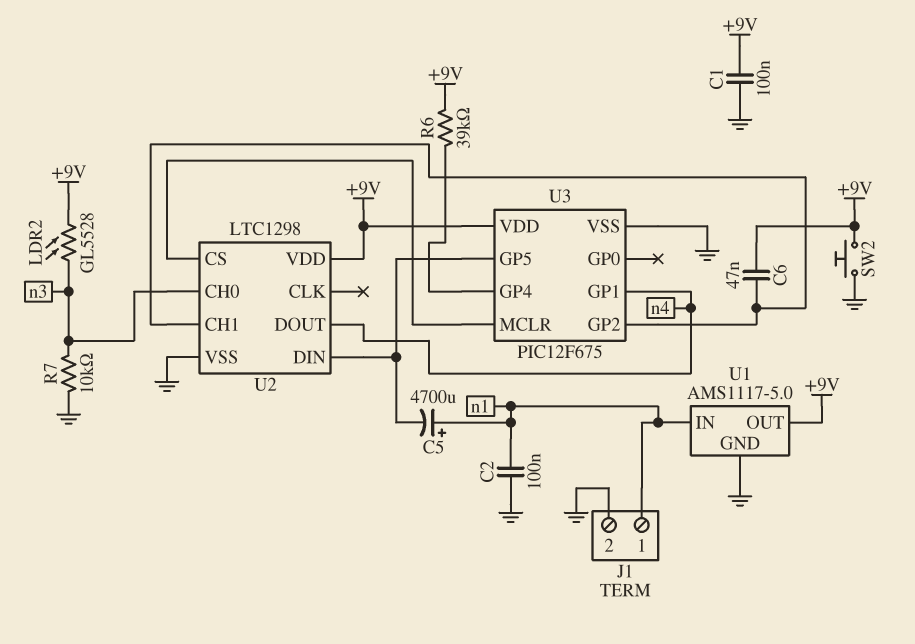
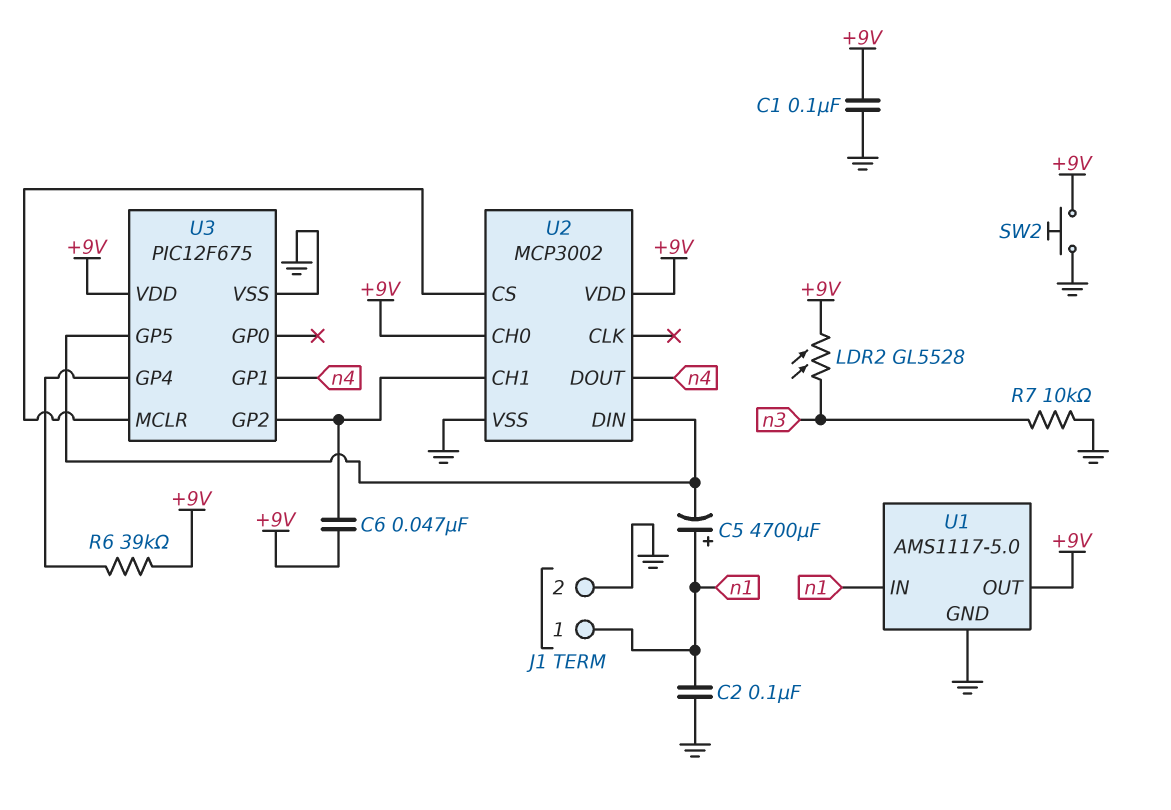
U2: LTC1298 -> MCP3002
U2 pin CH0: n3 -> +9V

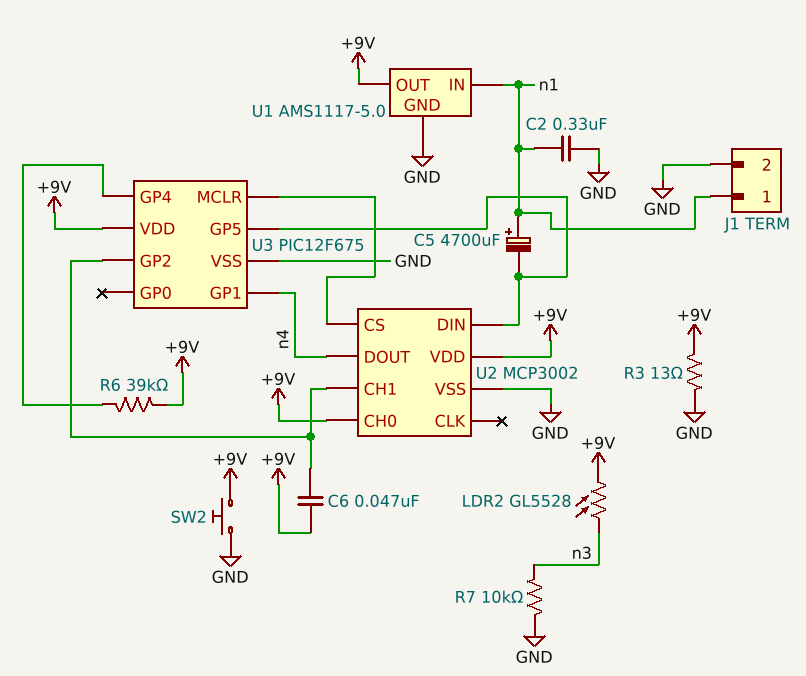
C1: 100nF (+9V, GND) -> none
C2: 100nF (GND, n1) -> 330nF (GND, n1)
R3: none -> 13 (+9V, GND)

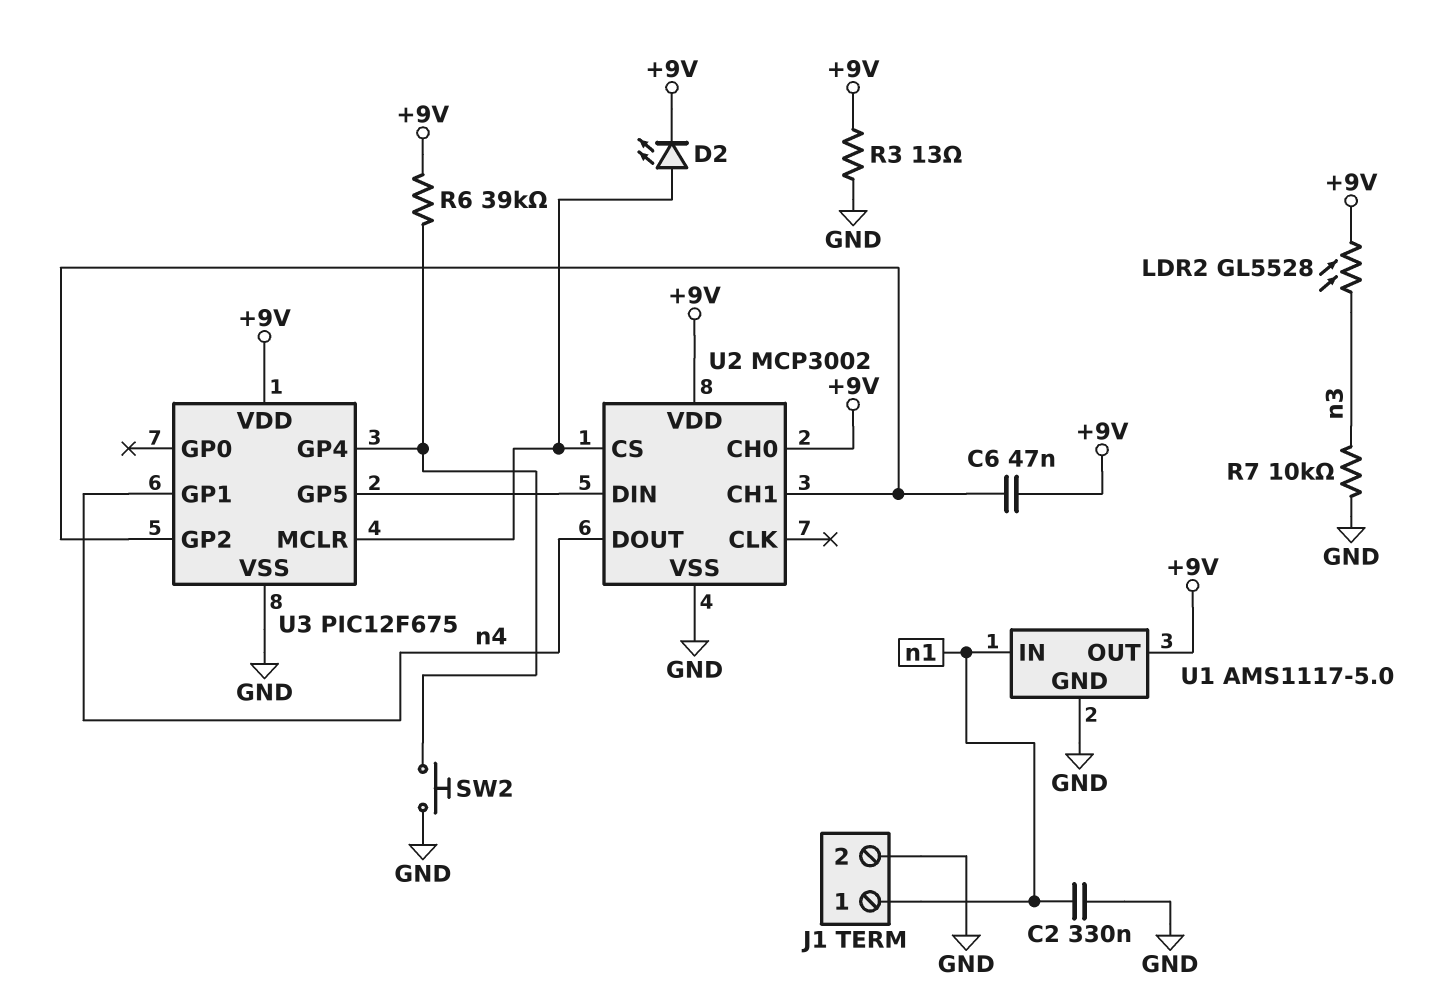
C5: 4700uF (plus n1, minus U2/DIN) -> none
D2: none -> LED (A U2/CS, K +9V)
SW2: button (+9V, GND) -> button (GND, U3/GP4)

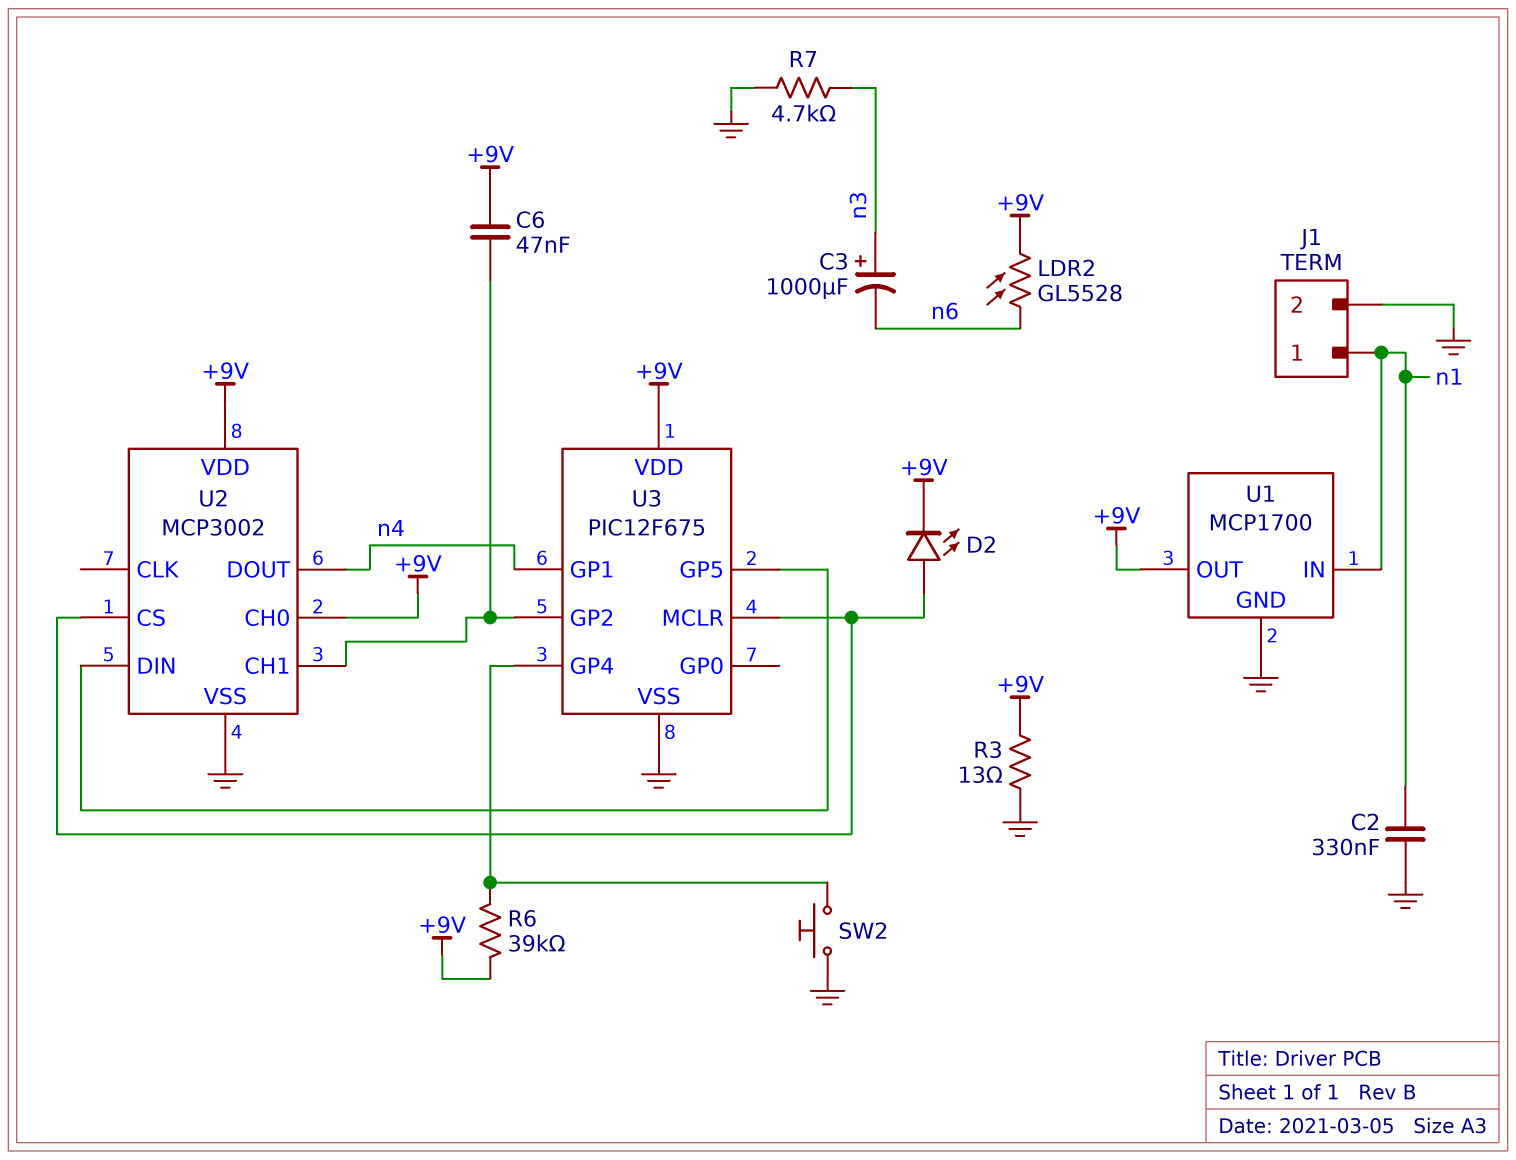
C3: none -> 1000uF (plus n3, minus n6)
LDR2: GL5528 (+9V, n3) -> GL5528 (+9V, n6)
R7: 10k (GND, n3) -> 4.7k (GND, n3)
U1: AMS1117-5.0 -> MCP1700

